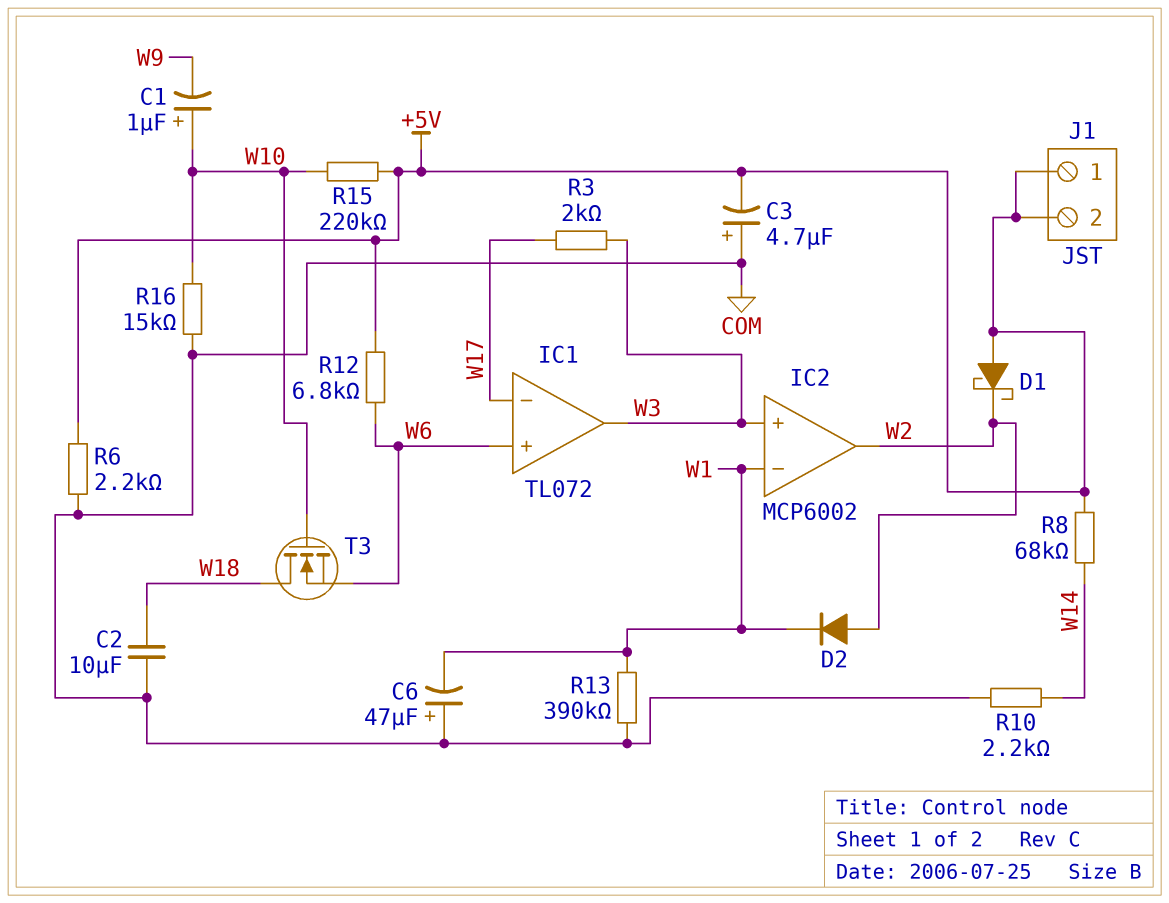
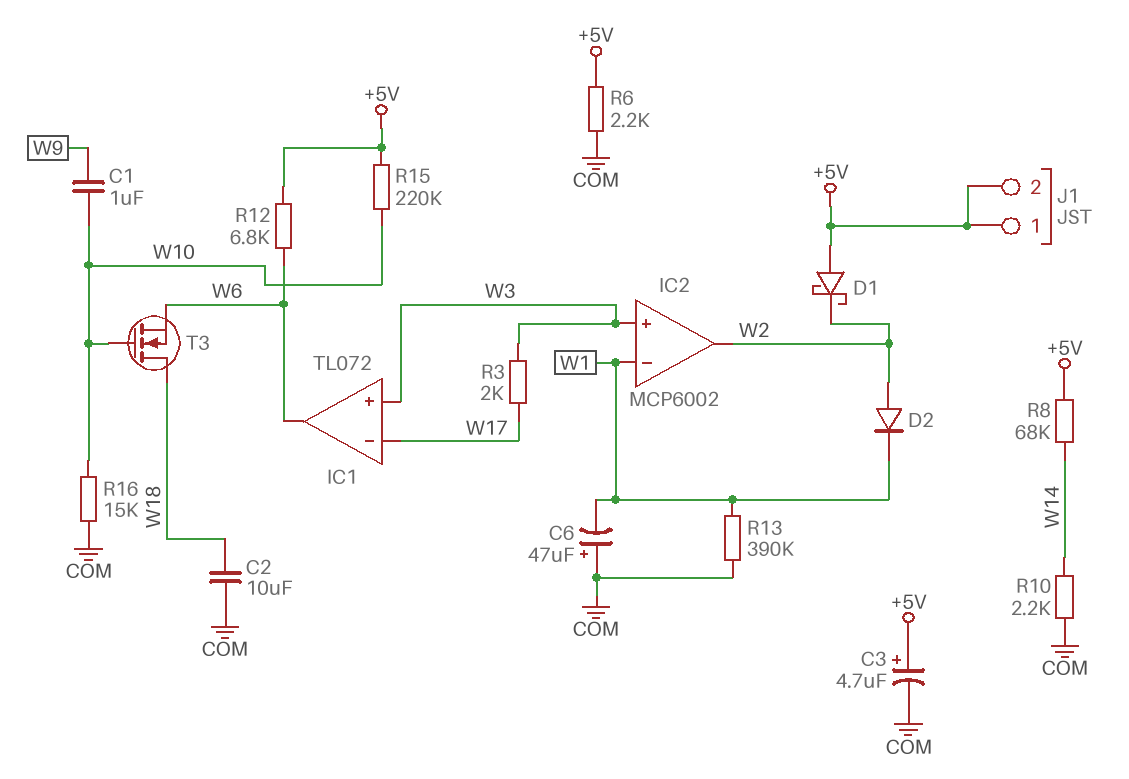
C1: 1uF (plus W10, minus W9) -> 1uF (W9, W10)
C3: 4.7uF (plus COM, minus +5V) -> 4.7uF (plus +5V, minus COM)
IC1 pin in+: W6 -> W3
IC1 pin out: W3 -> W6

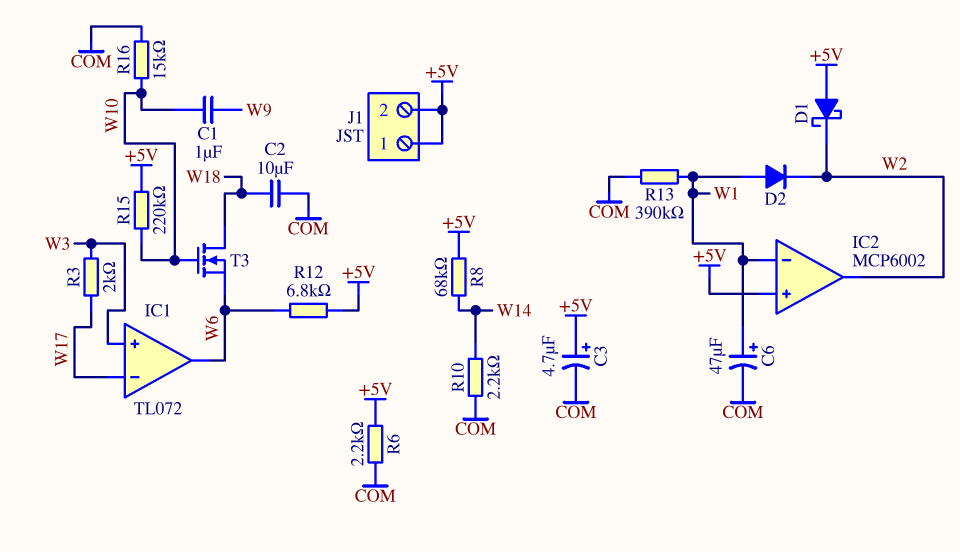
C6: 47uF (plus COM, minus W1) -> 47uF (plus W1, minus COM)
D2: diode (A W2, K W1) -> diode (A W1, K W2)
IC2 pin in+: W3 -> +5V

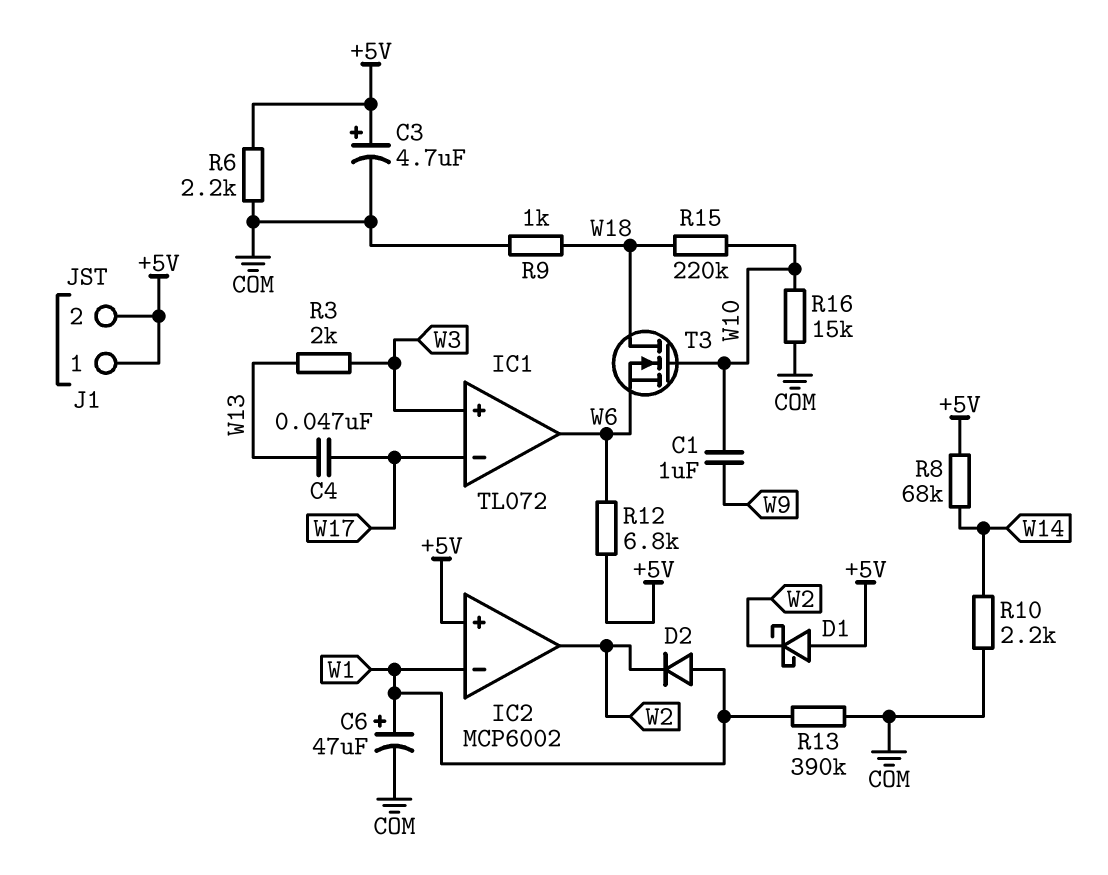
C2: 10uF (COM, W18) -> none
C4: none -> 47nF (W13, W17)
R3: 2k (W3, W17) -> 2k (W3, W13)
R9: none -> 1k (COM, W18)
R15: 220k (+5V, W10) -> 220k (W10, W18)

